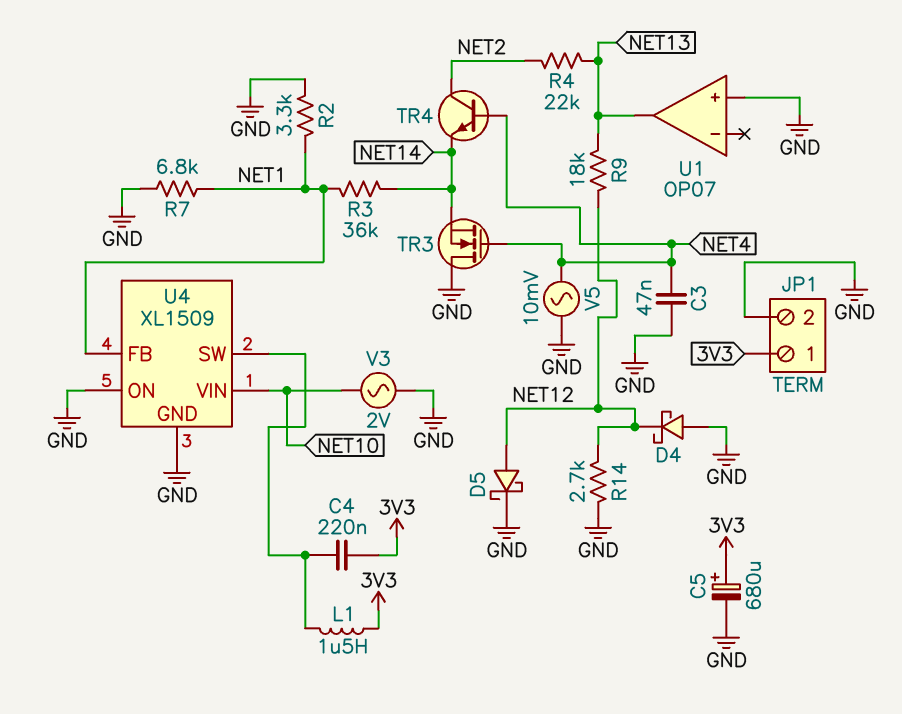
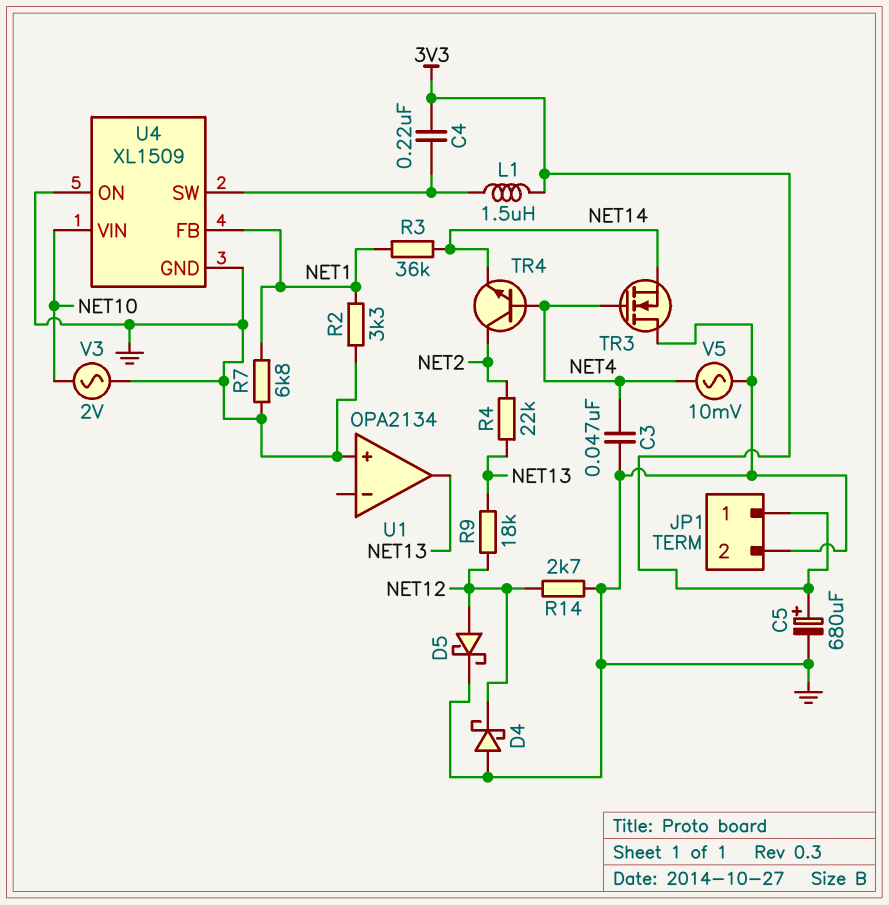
U1: OP07 -> OPA2134

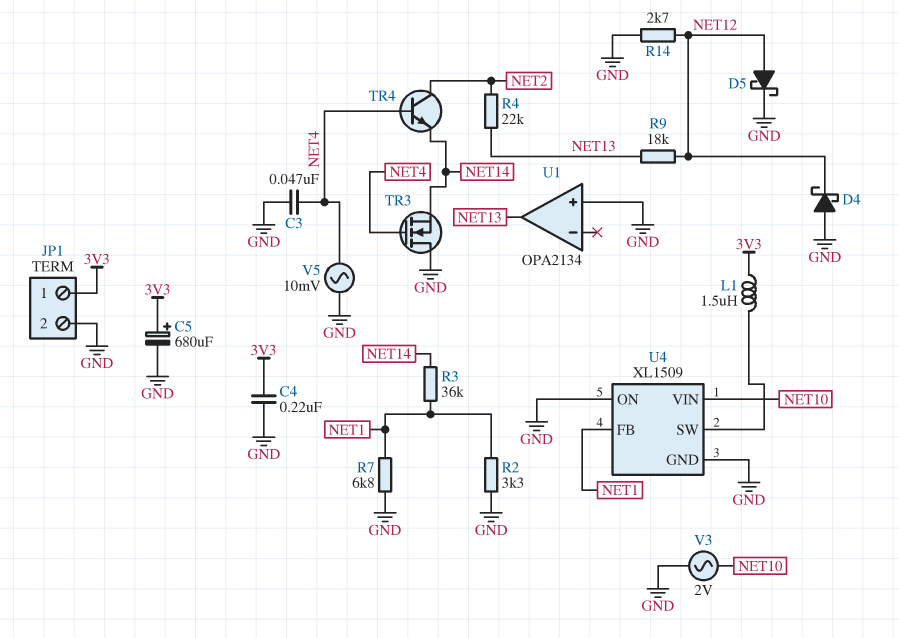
C4: 220nF (3V3, U4/SW) -> 220nF (3V3, GND)

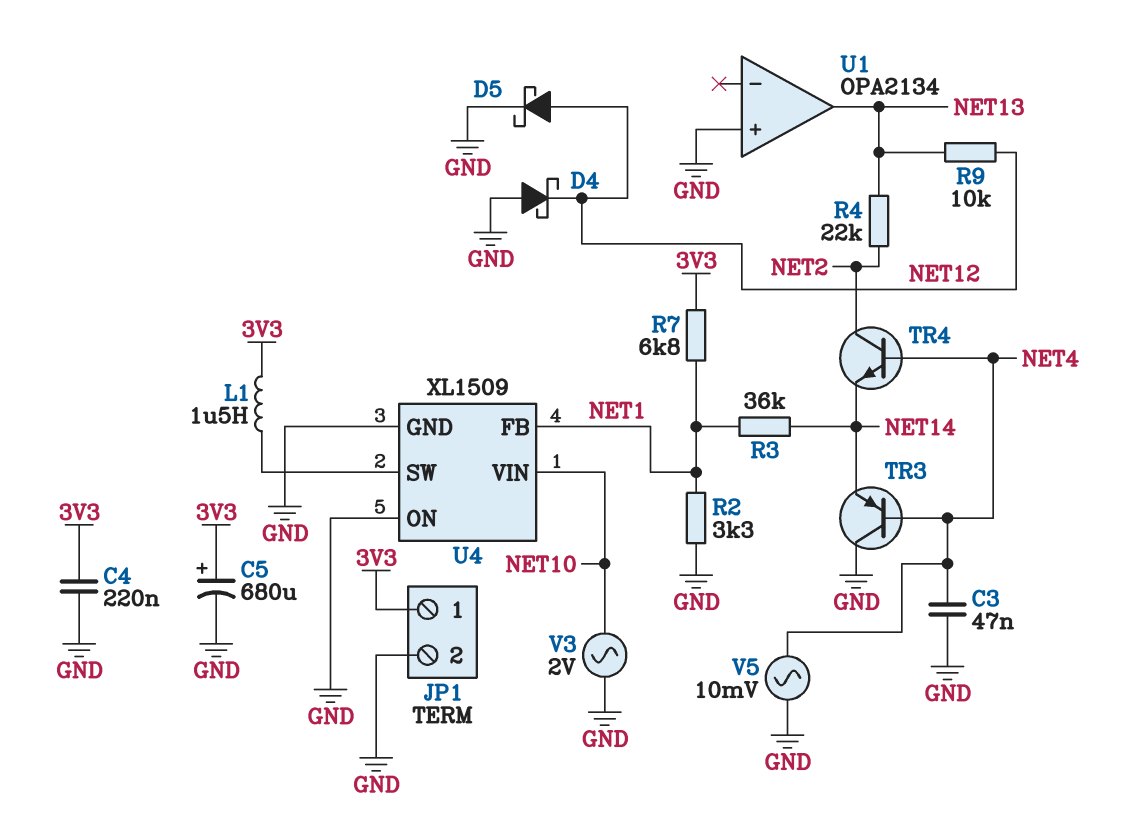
R7: 6.8k (GND, NET1) -> 6.8k (3V3, NET1)
R9: 18k (NET12, NET13) -> 10k (NET12, NET13)
R14: 2.7k (GND, NET12) -> none
TR3: NMOS (G NET4, D GND, S NET14) -> PNP (B NET4, C GND, E NET14)

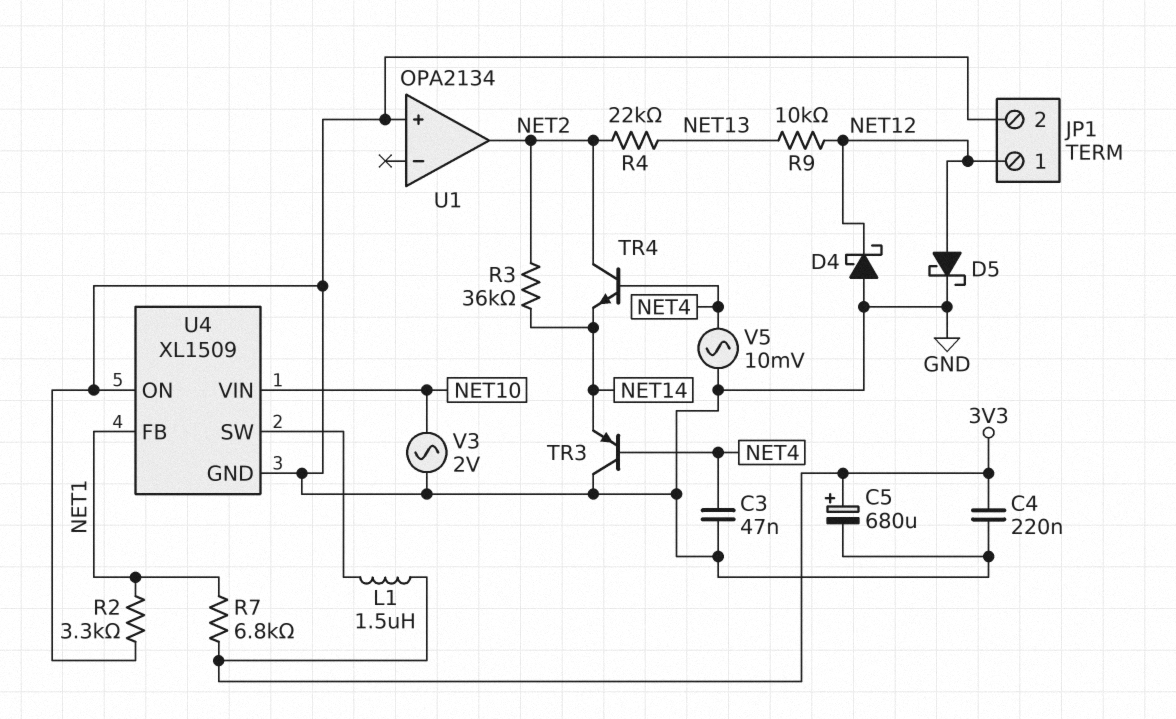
JP1 pin 1: 3V3 -> NET12
R3: 36k (NET1, NET14) -> 36k (NET2, NET14)
U1 pin out: NET13 -> NET2

